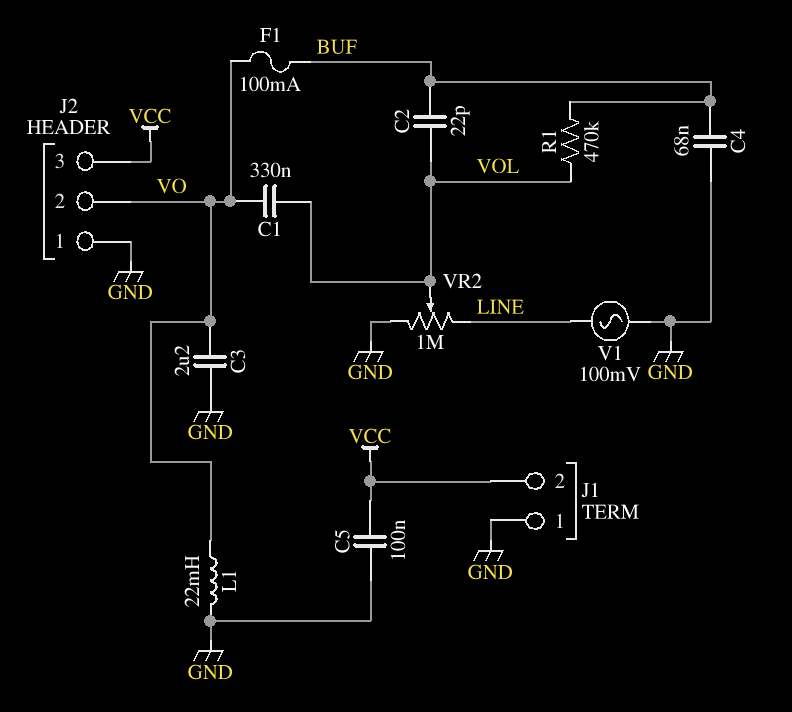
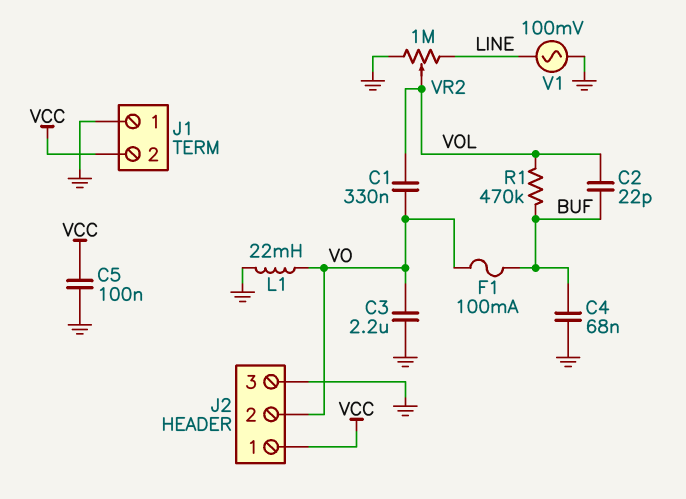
J2 pin 1: GND -> VCC
J2 pin 3: VCC -> GND

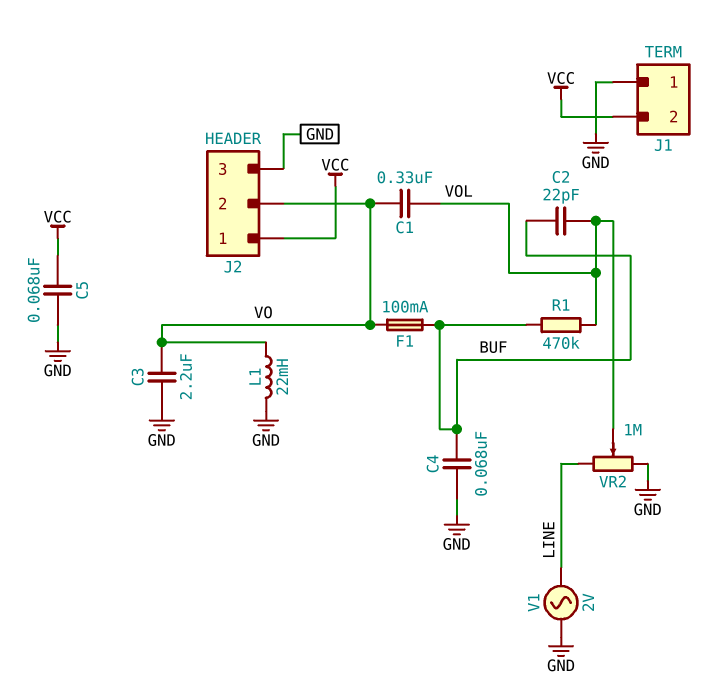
C5: 100nF (GND, VCC) -> 68nF (GND, VCC)
V1: AC 100mV (GND, LINE) -> AC 2V (GND, LINE)

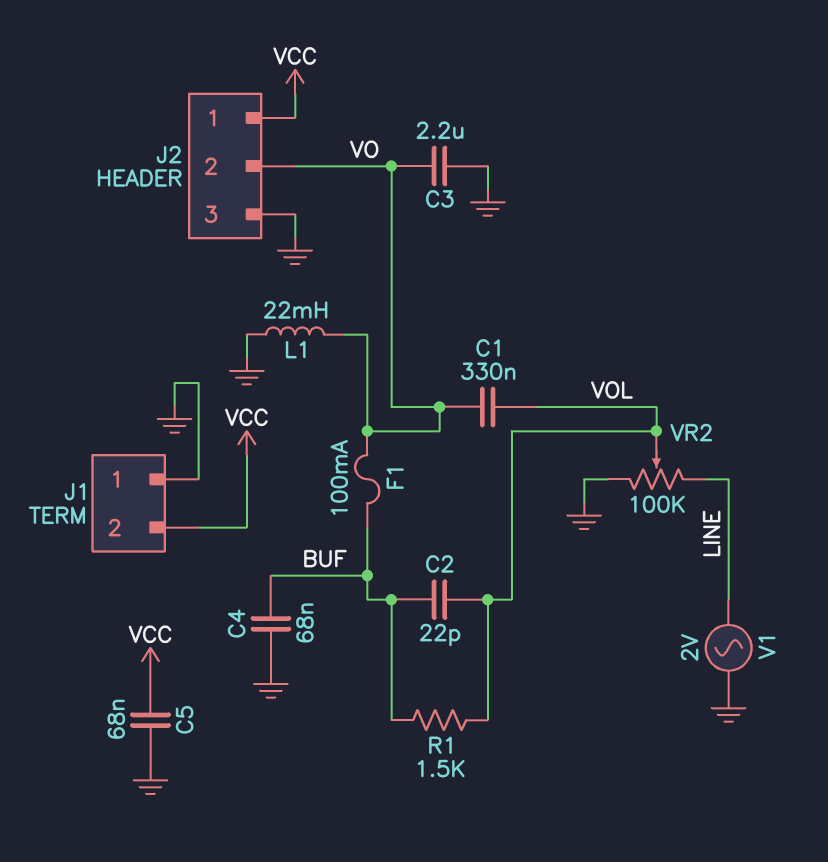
R1: 470k (BUF, VOL) -> 1.5k (BUF, VOL)
VR2: 1M (GND, LINE, wiper VOL) -> 100k (GND, LINE, wiper VOL)

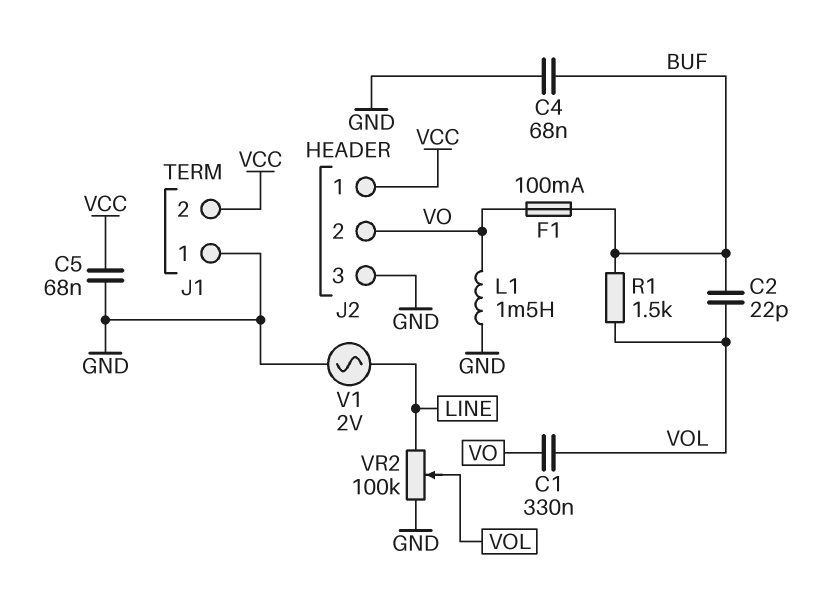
C3: 2.2uF (GND, VO) -> none
L1: 22mH (GND, VO) -> 1.5mH (GND, VO)

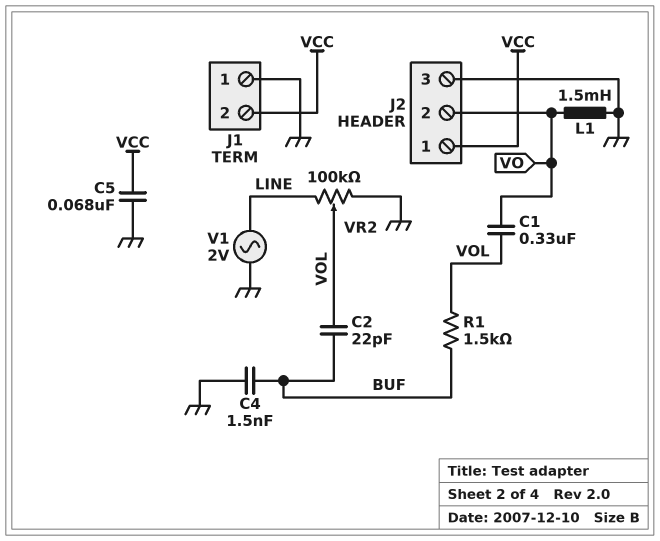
C4: 68nF (BUF, GND) -> 1.5nF (BUF, GND)
F1: 100mA (BUF, VO) -> none

